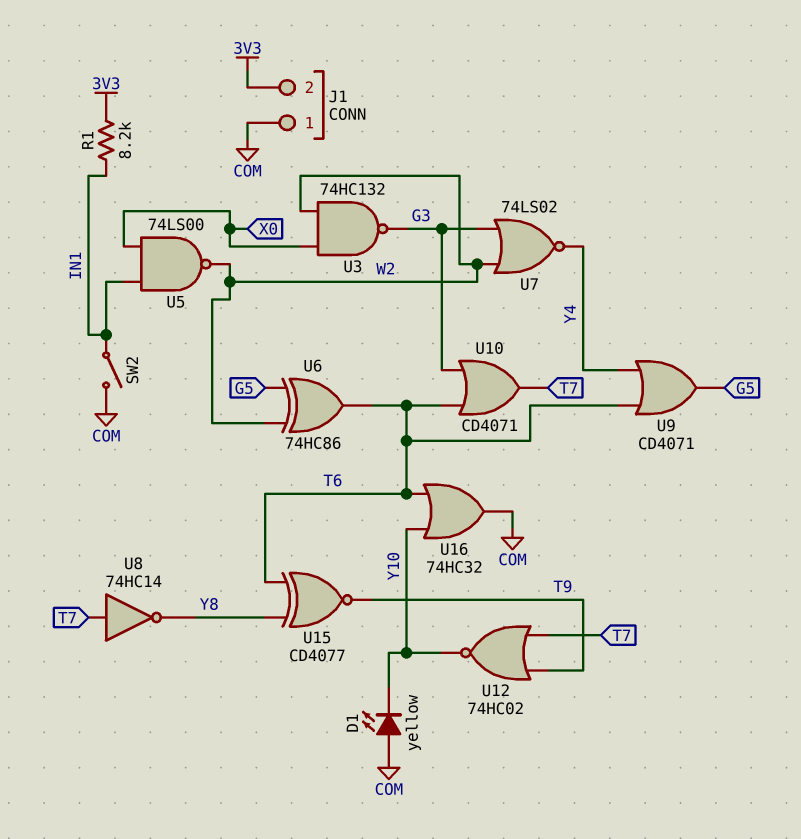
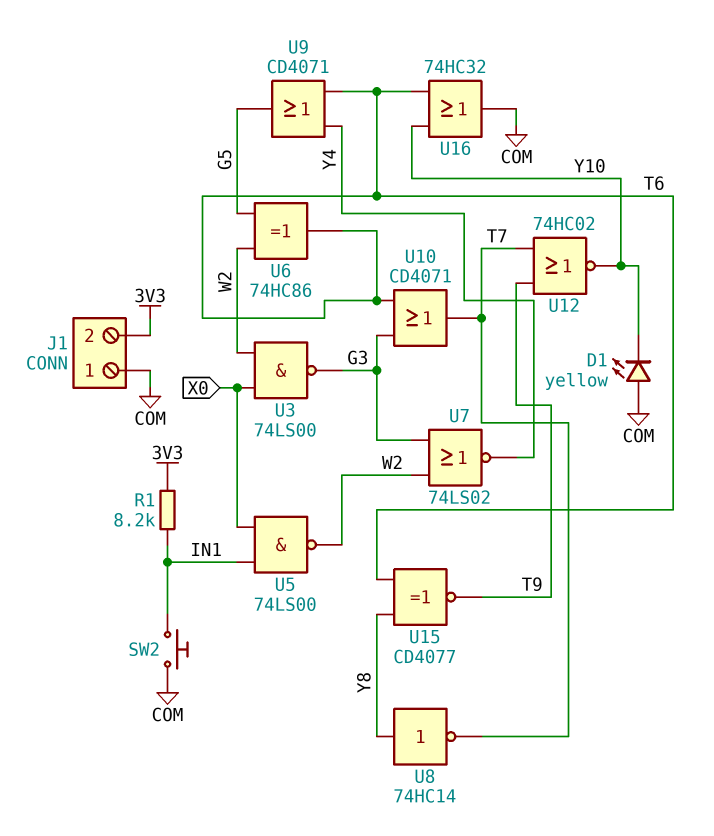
SW2: switch (COM, IN1) -> button (COM, IN1)
U3: NAND 74HC132 (in W2, in X0, out G3) -> NAND 74LS00 (in W2, in X0, out G3)
U8: NOT 74HC14 (in T7, out Y8) -> NOT 74HC14 (in Y8, out T7)

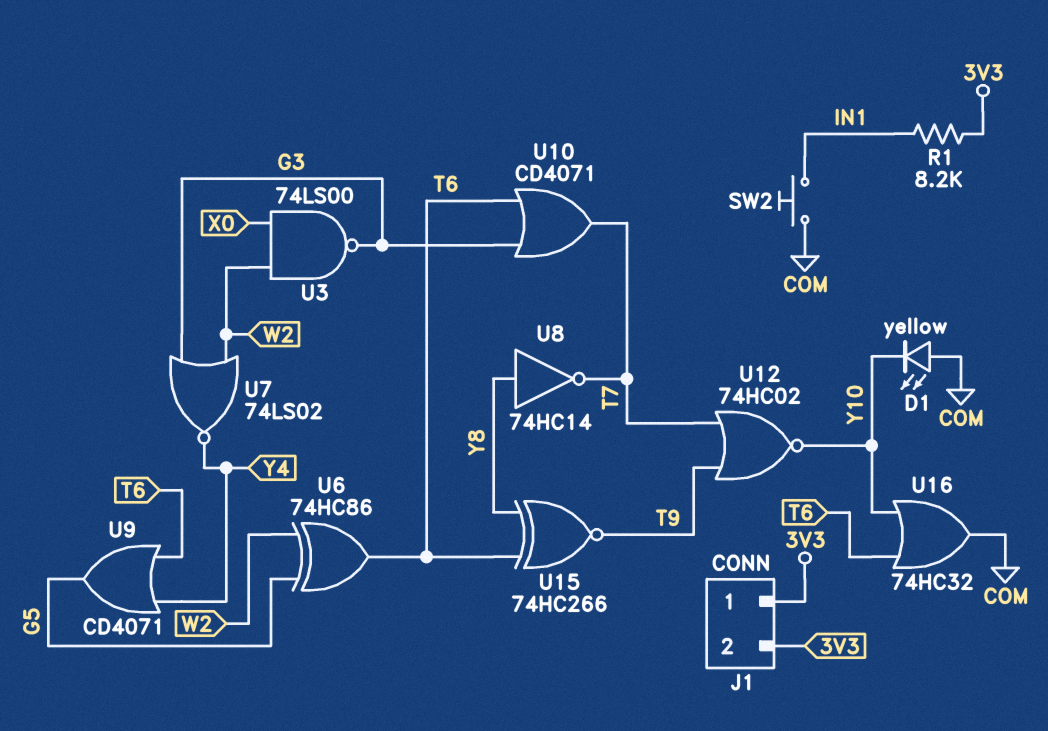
J1 pin 1: COM -> 3V3
U5: NAND 74LS00 (in IN1, in X0, out W2) -> none
U15: XNOR CD4077 (in T6, in Y8, out T9) -> XNOR 74HC266 (in T6, in Y8, out T9)

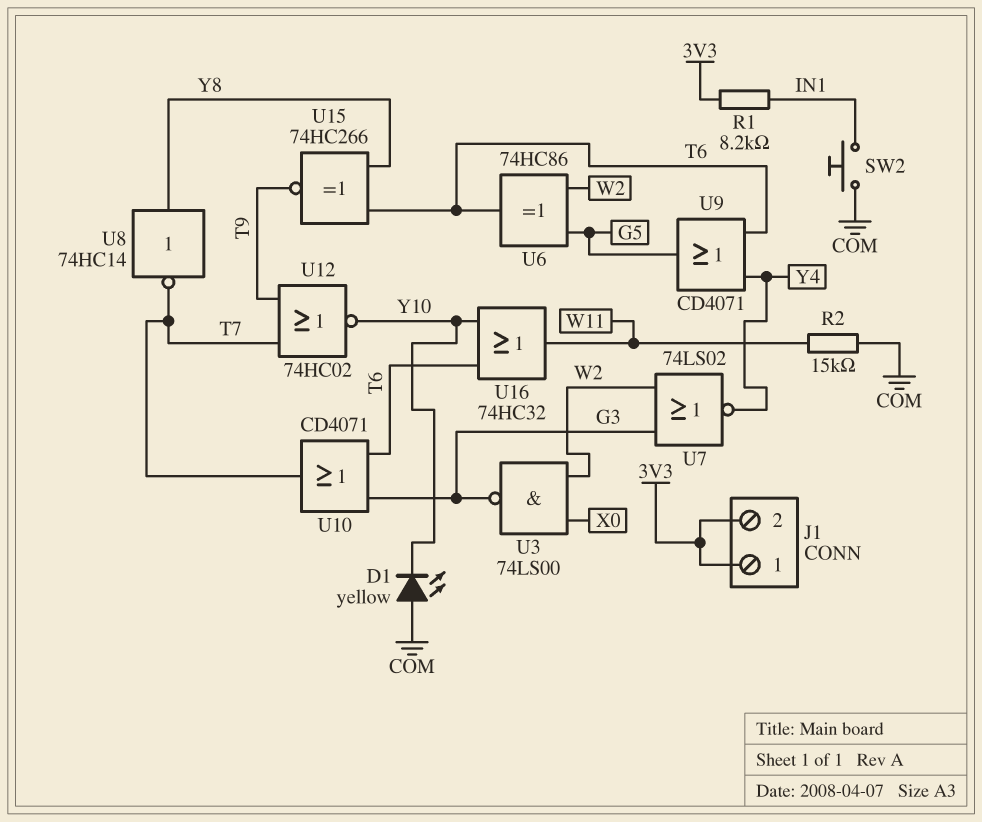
R2: none -> 15k (COM, W11)
U16: OR 74HC32 (in T6, in Y10, out COM) -> OR 74HC32 (in T6, in Y10, out W11)

